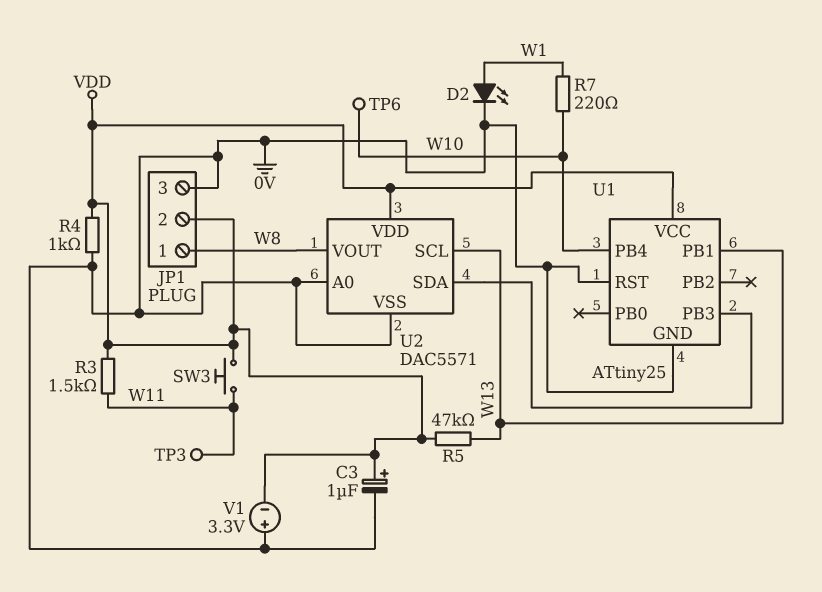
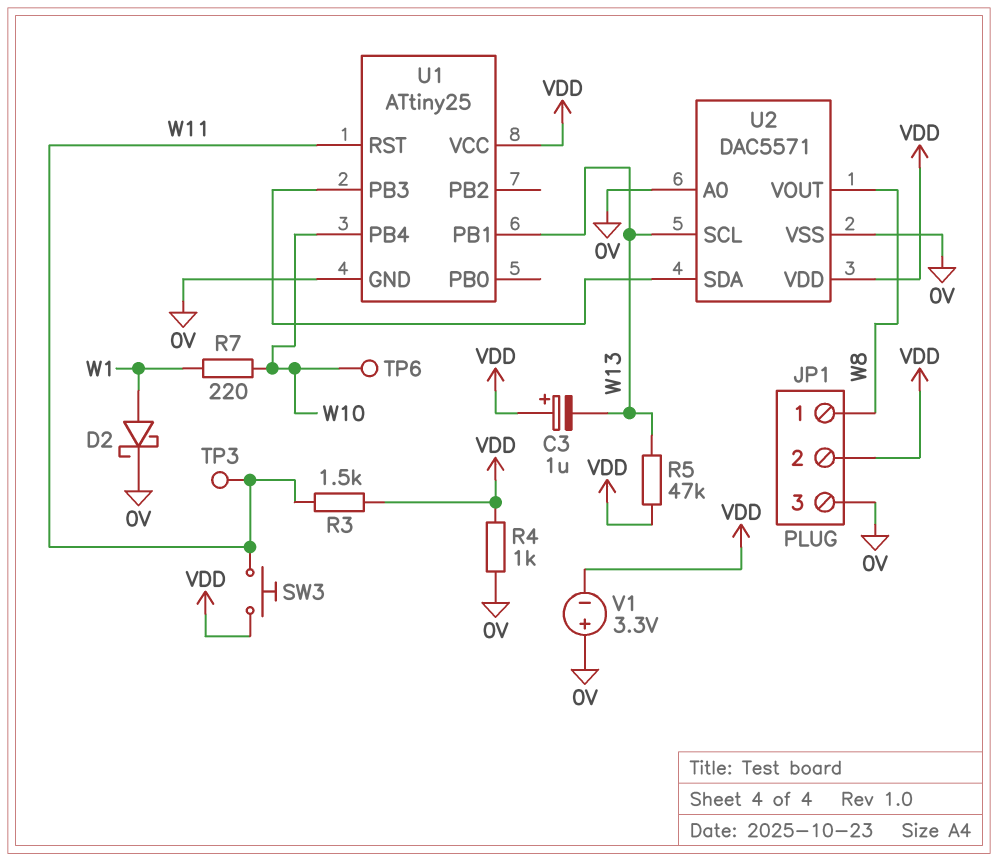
C3: 1uF (plus VDD, minus 0V) -> 1uF (plus VDD, minus W13)
D2: LED (A W1, K 0V) -> schottky (A W1, K 0V)
U1 pin RST: 0V -> W11

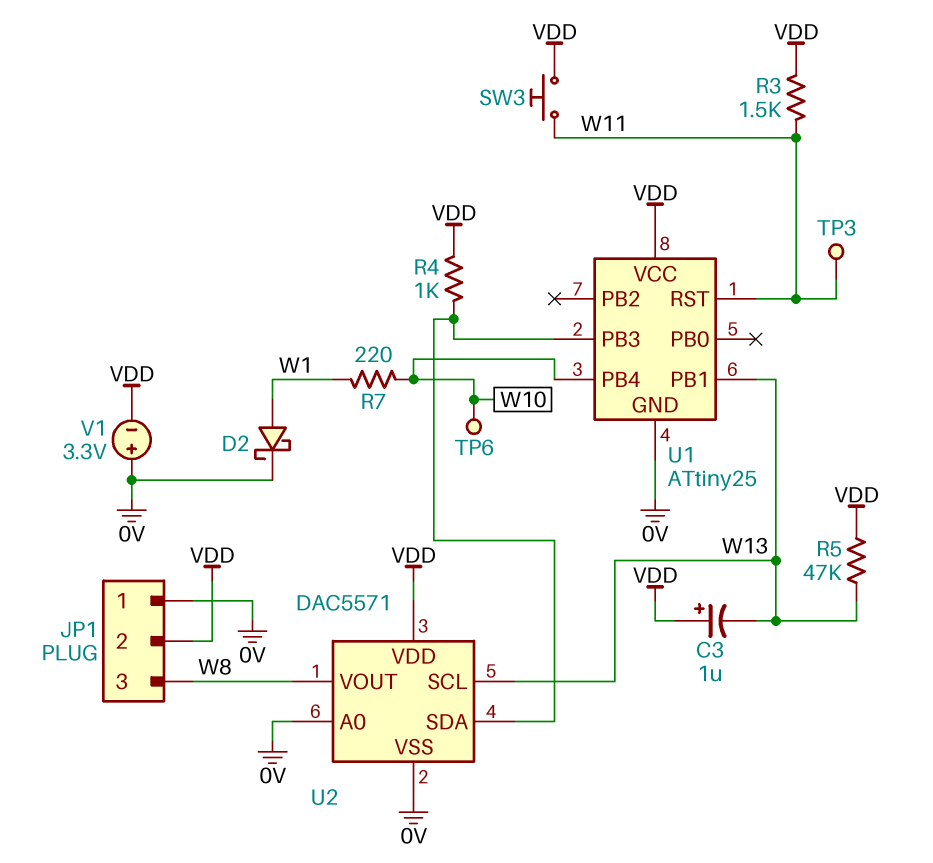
JP1 pin 1: W8 -> 0V
JP1 pin 3: 0V -> W8
R4: 1k (0V, VDD) -> 1k (U1/PB3, VDD)

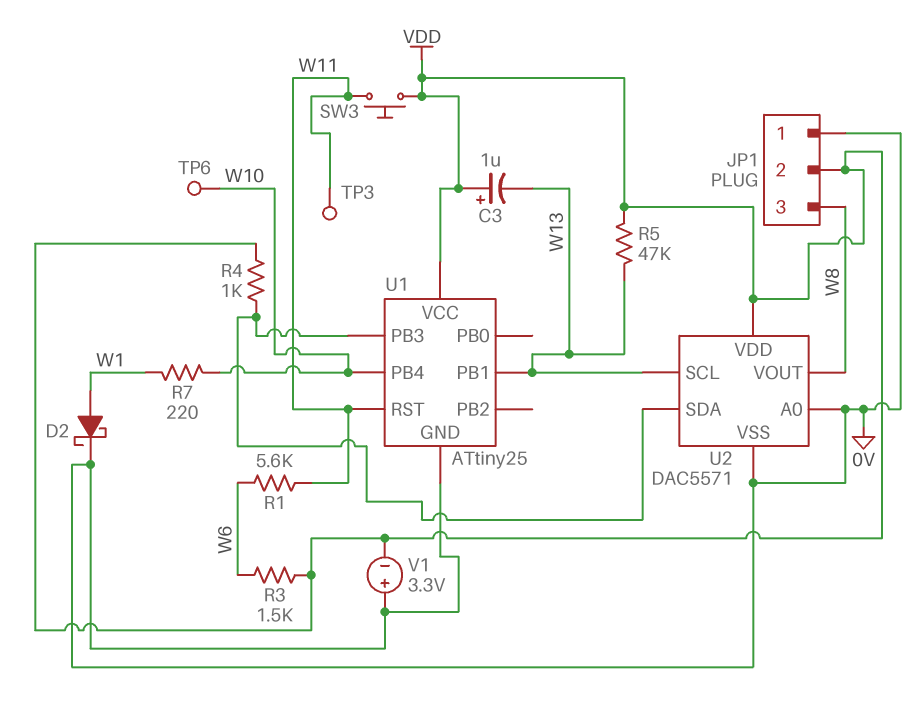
R1: none -> 5.6k (W6, W11)
R3: 1.5k (VDD, W11) -> 1.5k (VDD, W6)

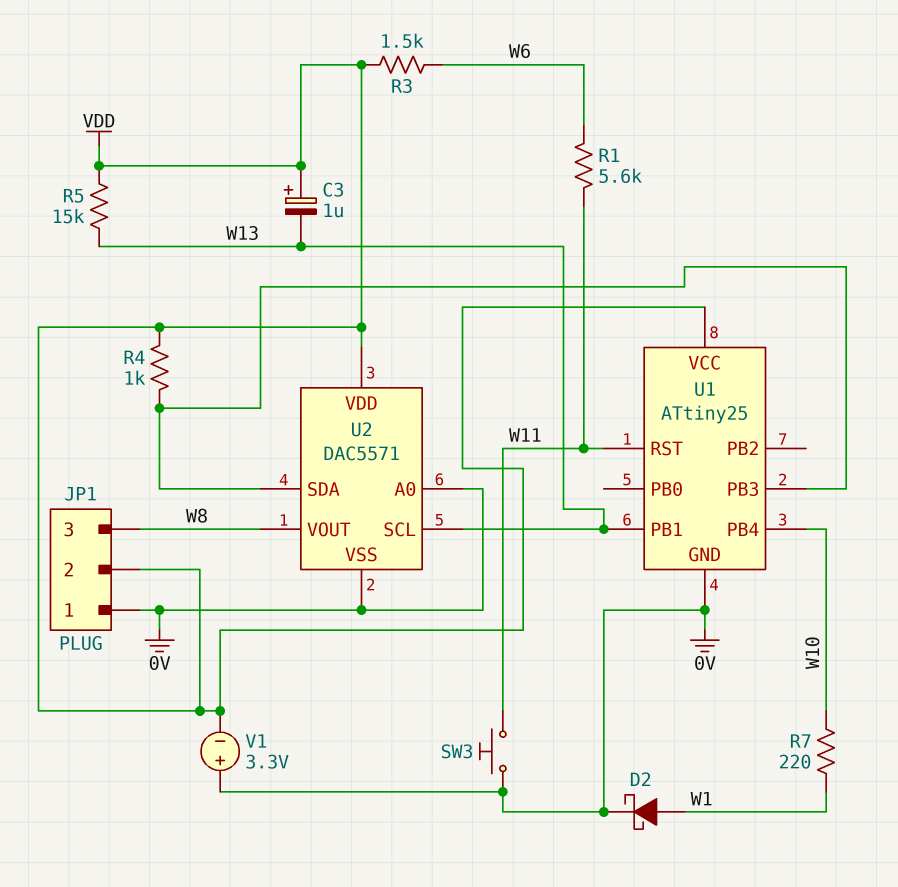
R5: 47k (VDD, W13) -> 15k (VDD, W13)
SW3: button (VDD, W11) -> button (0V, W11)
TP3: test point (W11) -> none
TP6: test point (W10) -> none

